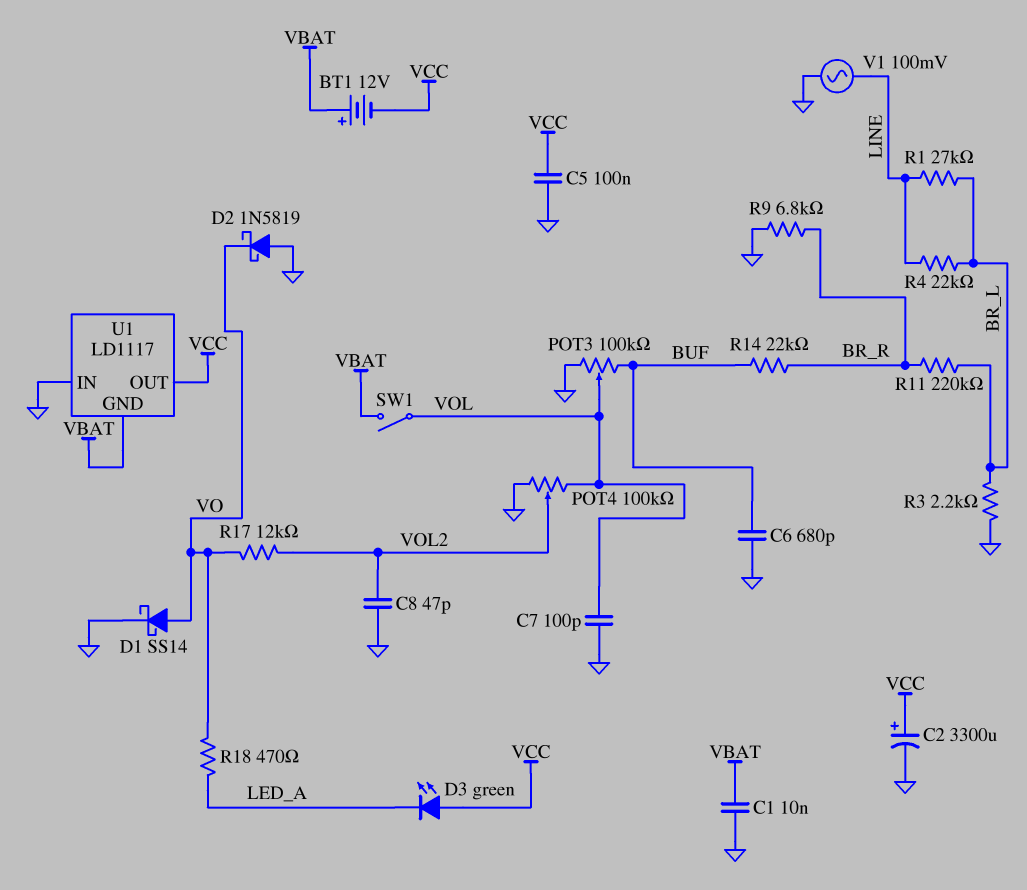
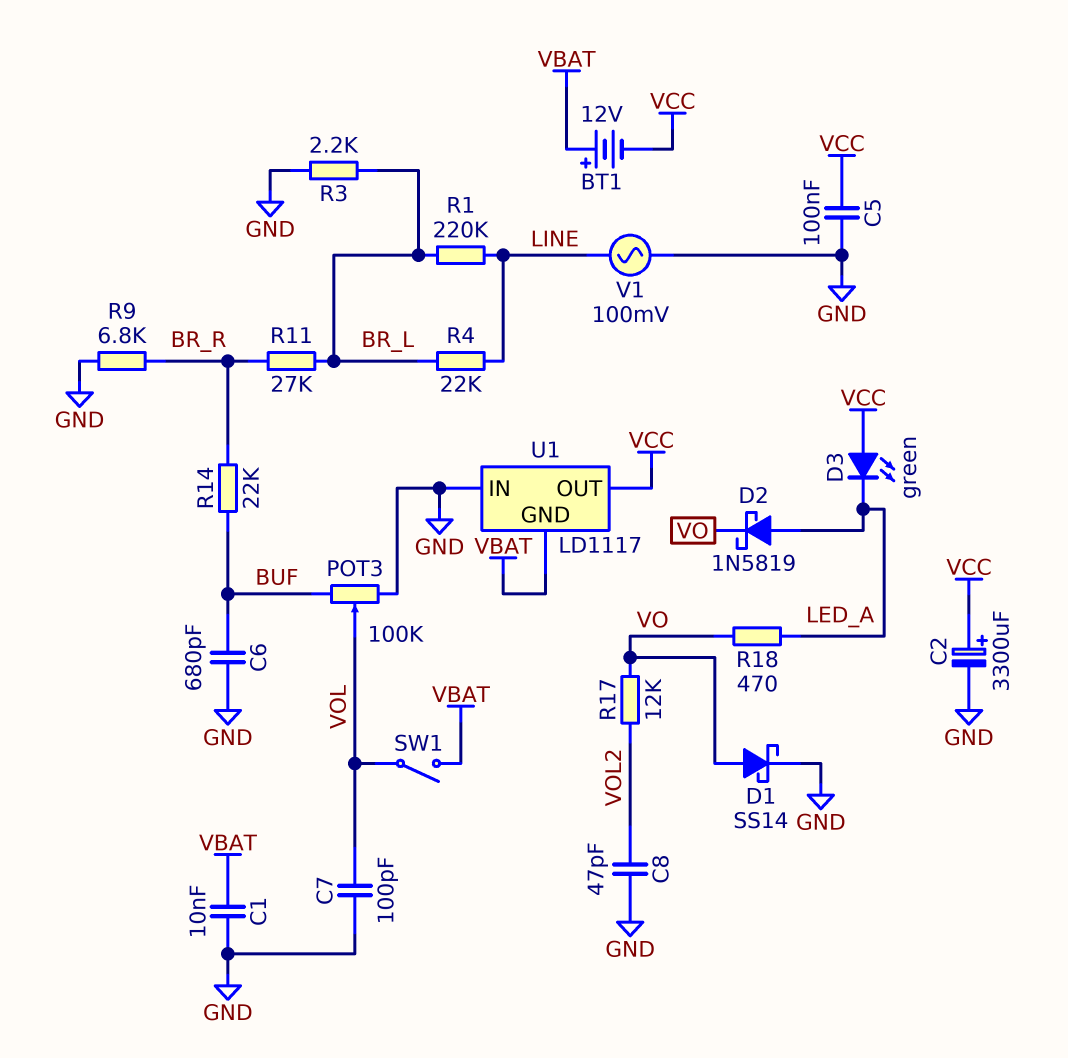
D2: schottky 1N5819 (A GND, K VO) -> schottky 1N5819 (A LED_A, K VO)
POT4: 100k (GND, VOL, wiper VOL2) -> none
R1: 27k (BR_L, LINE) -> 220k (BR_L, LINE)
R11: 220k (BR_L, BR_R) -> 27k (BR_L, BR_R)

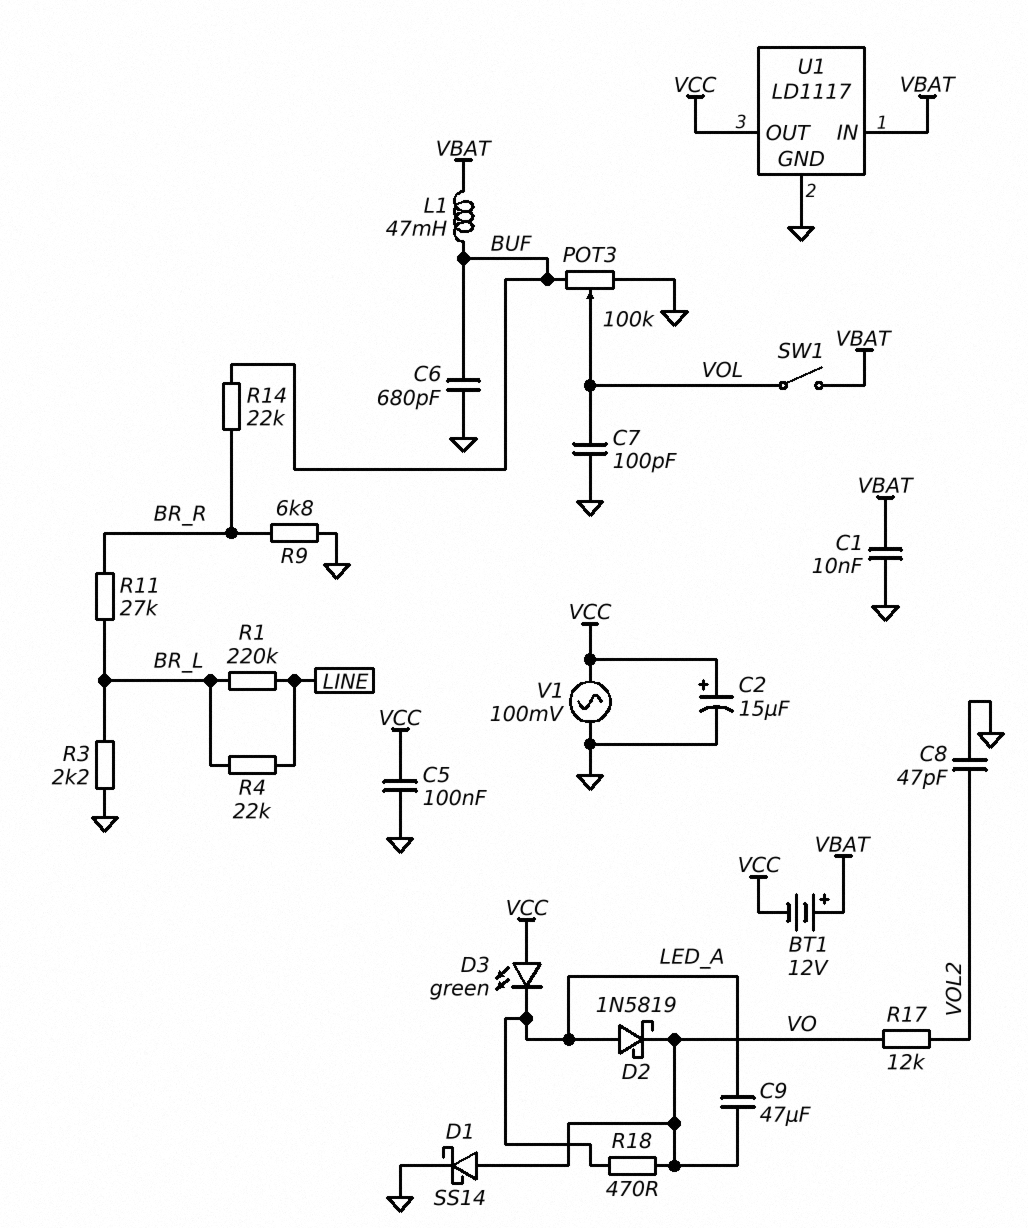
C2: 3300uF (plus VCC, minus GND) -> 15uF (plus VCC, minus GND)
C9: none -> 47uF (LED_A, VO)
L1: none -> 47mH (BUF, VBAT)
U1 pin GND: VBAT -> GND
U1 pin IN: GND -> VBAT
V1: AC 100mV (GND, LINE) -> AC 100mV (GND, VCC)

